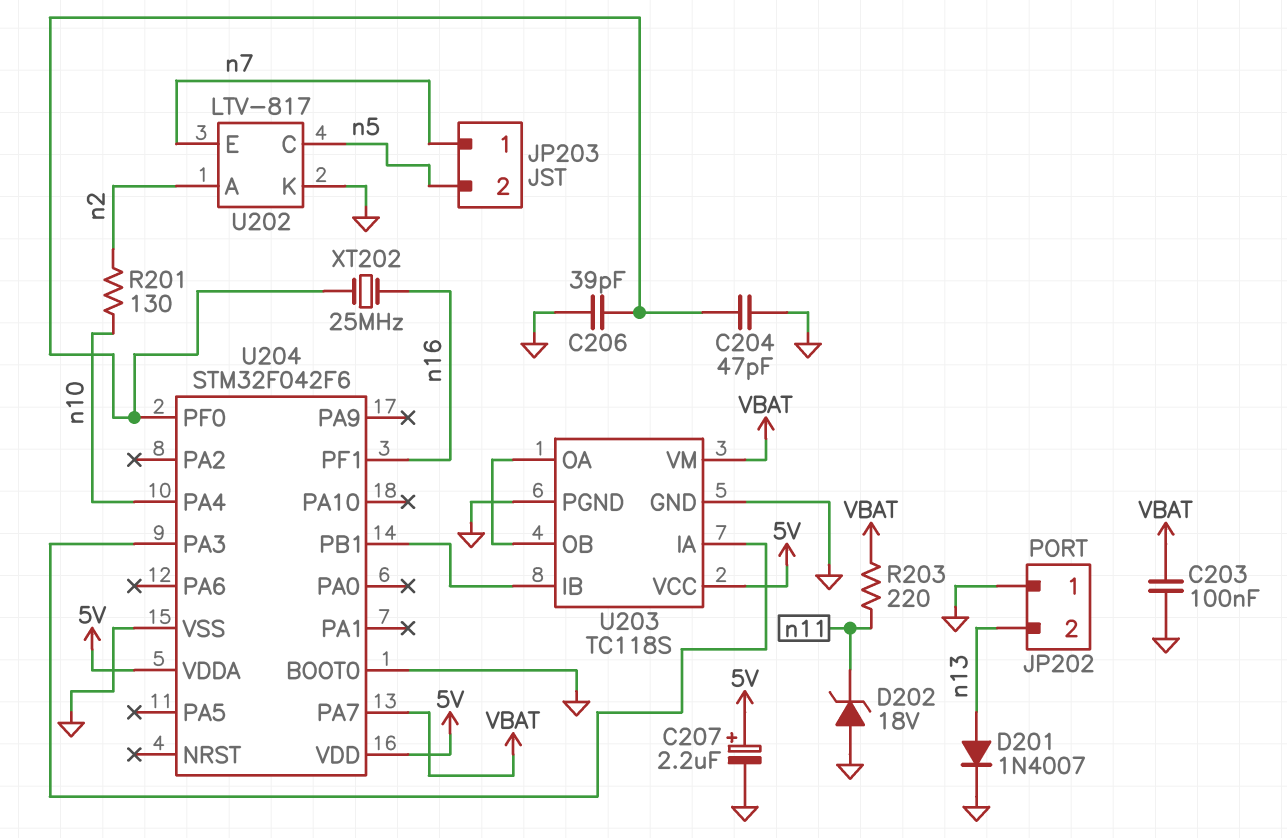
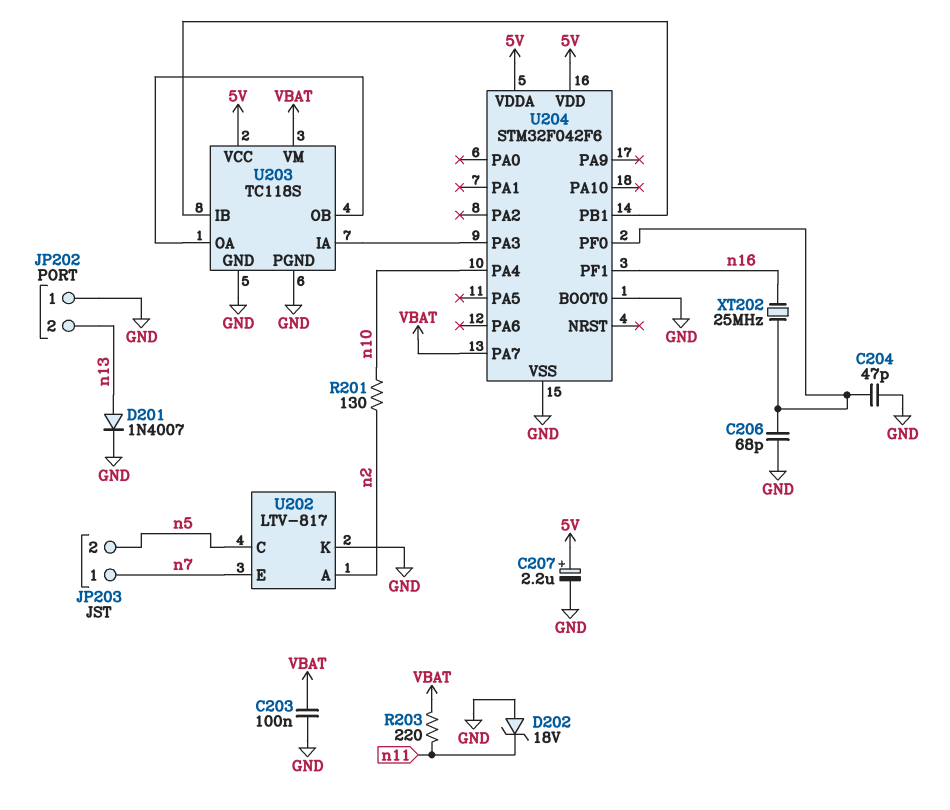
C206: 39pF (GND, U204/PF0) -> 68pF (GND, U204/PF0)

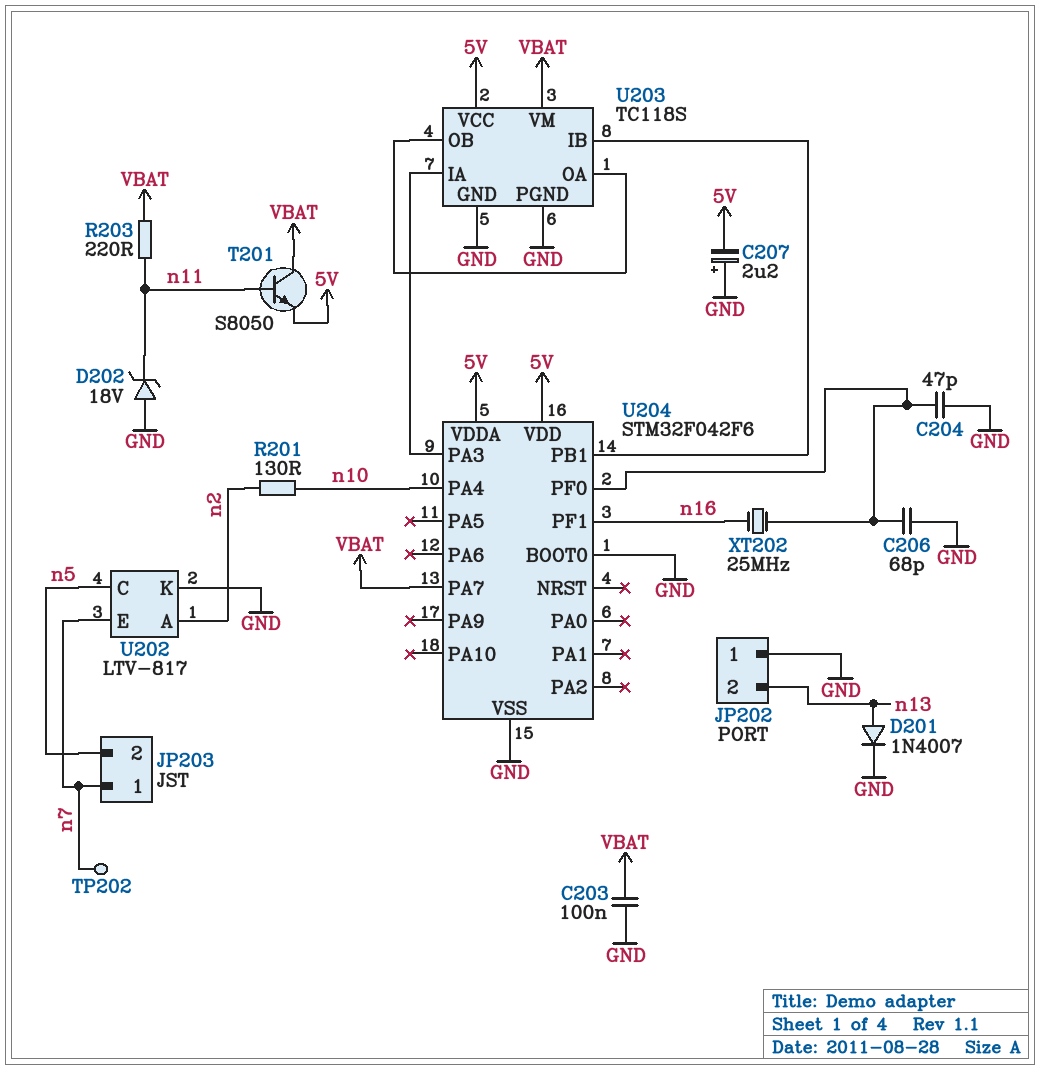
C207: 2.2uF (plus 5V, minus GND) -> 2.2uF (plus GND, minus 5V)
T201: none -> NPN S8050 (B n11, C VBAT, E 5V)
TP202: none -> test point (n7)

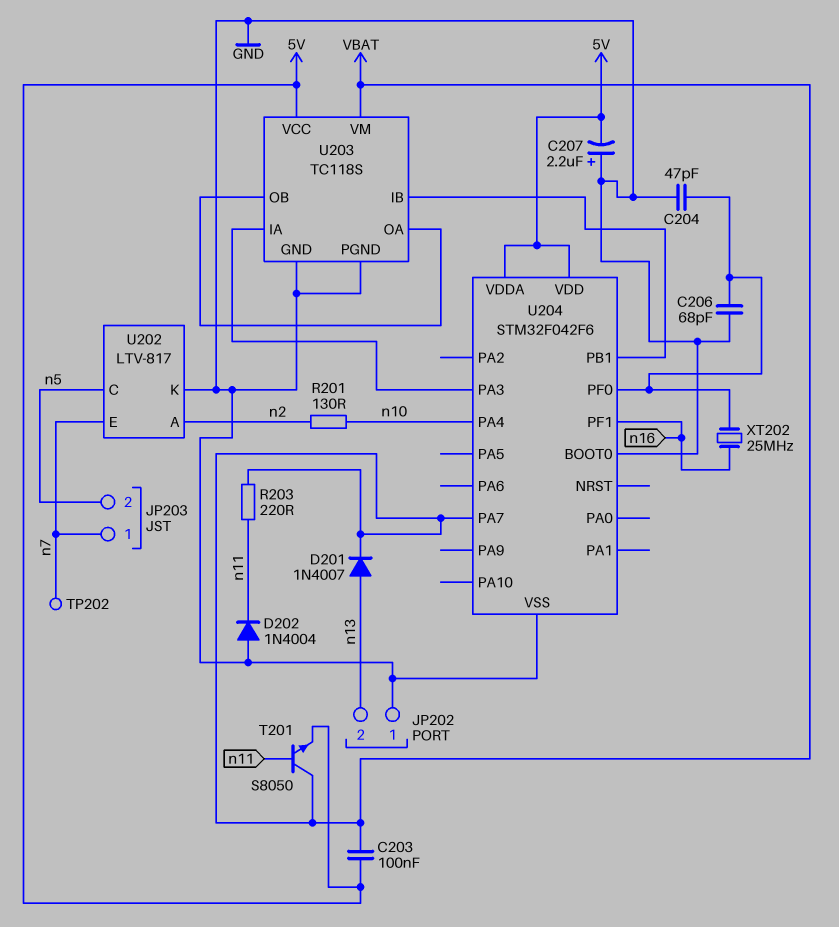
C203: 100nF (GND, VBAT) -> 100nF (5V, VBAT)
D201: diode 1N4007 (A n13, K GND) -> diode 1N4007 (A n13, K VBAT)
D202: zener 18V (A GND, K n11) -> diode 1N4004 (A GND, K n11)

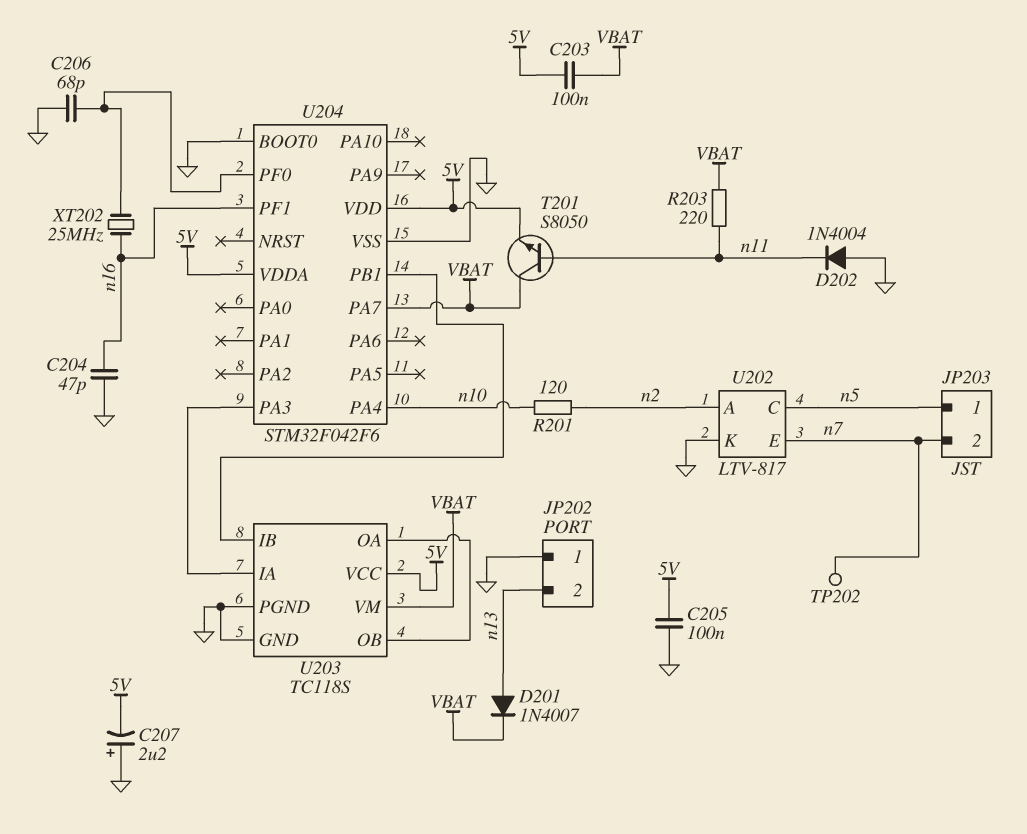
C204: 47pF (GND, U204/PF0) -> 47pF (GND, n16)
C205: none -> 100nF (5V, GND)
JP203 pin 1: n7 -> n5
JP203 pin 2: n5 -> n7
R201: 130 (n2, n10) -> 120 (n2, n10)

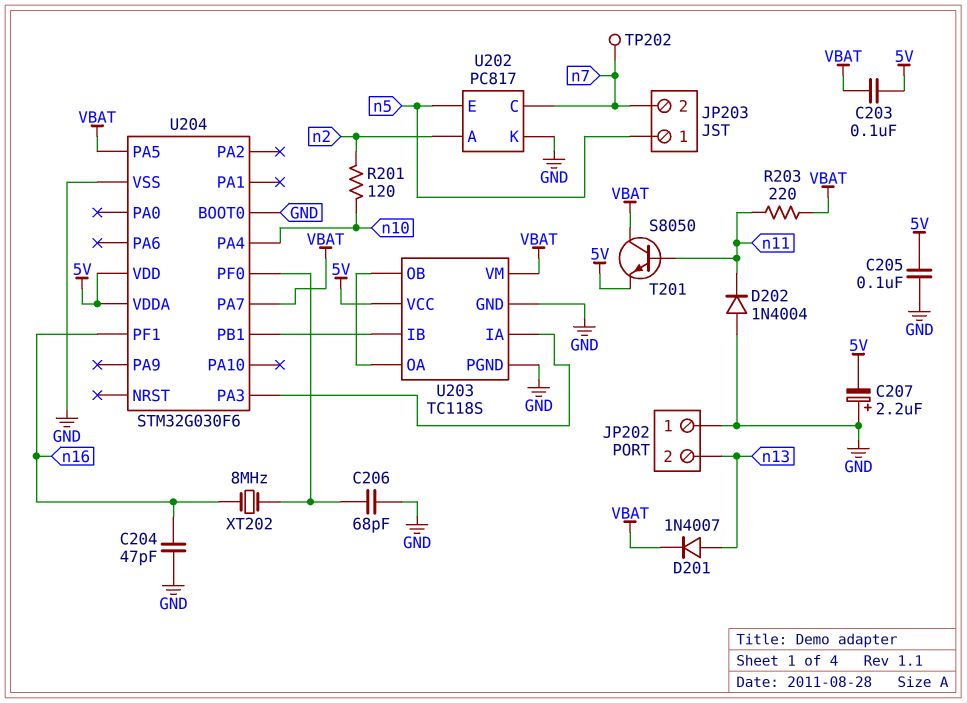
U202: LTV-817 -> PC817
U202 pin C: n5 -> n7
U202 pin E: n7 -> n5
U204: STM32F042F6 -> STM32G030F6
U204 pin PA5: none -> VBAT
XT202: 25MHz (U204/PF0, n16) -> 8MHz (U204/PF0, n16)

